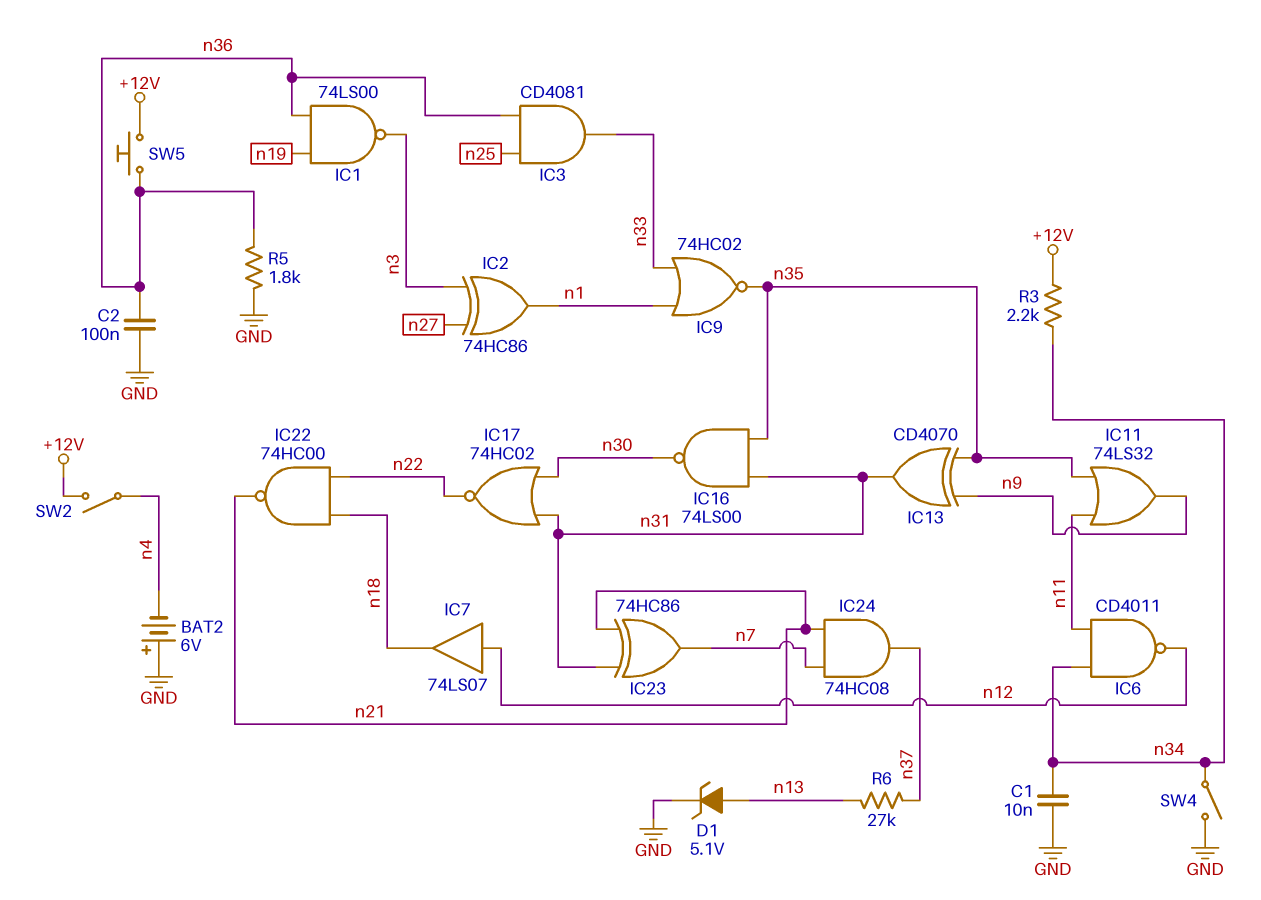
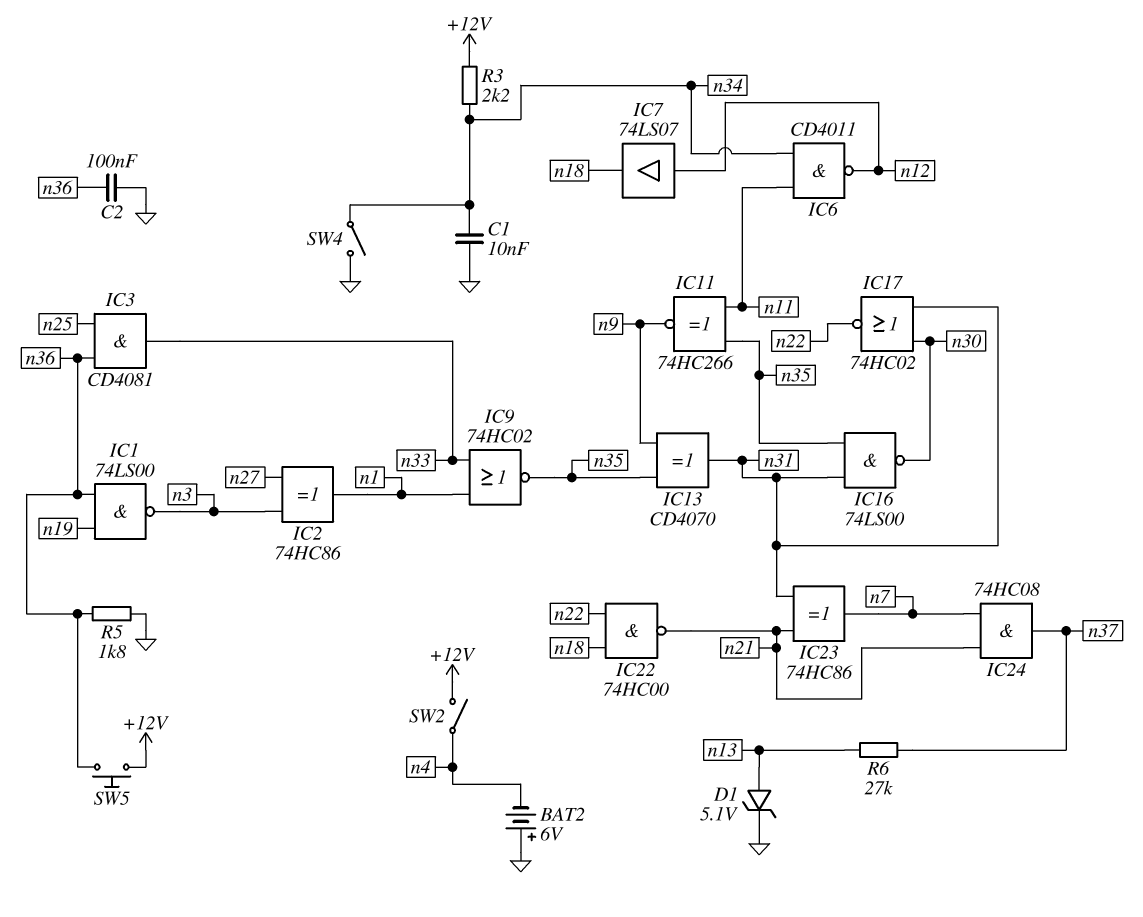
IC11: OR 74LS32 (in n11, in n35, out n9) -> XNOR 74HC266 (in n11, in n35, out n9)

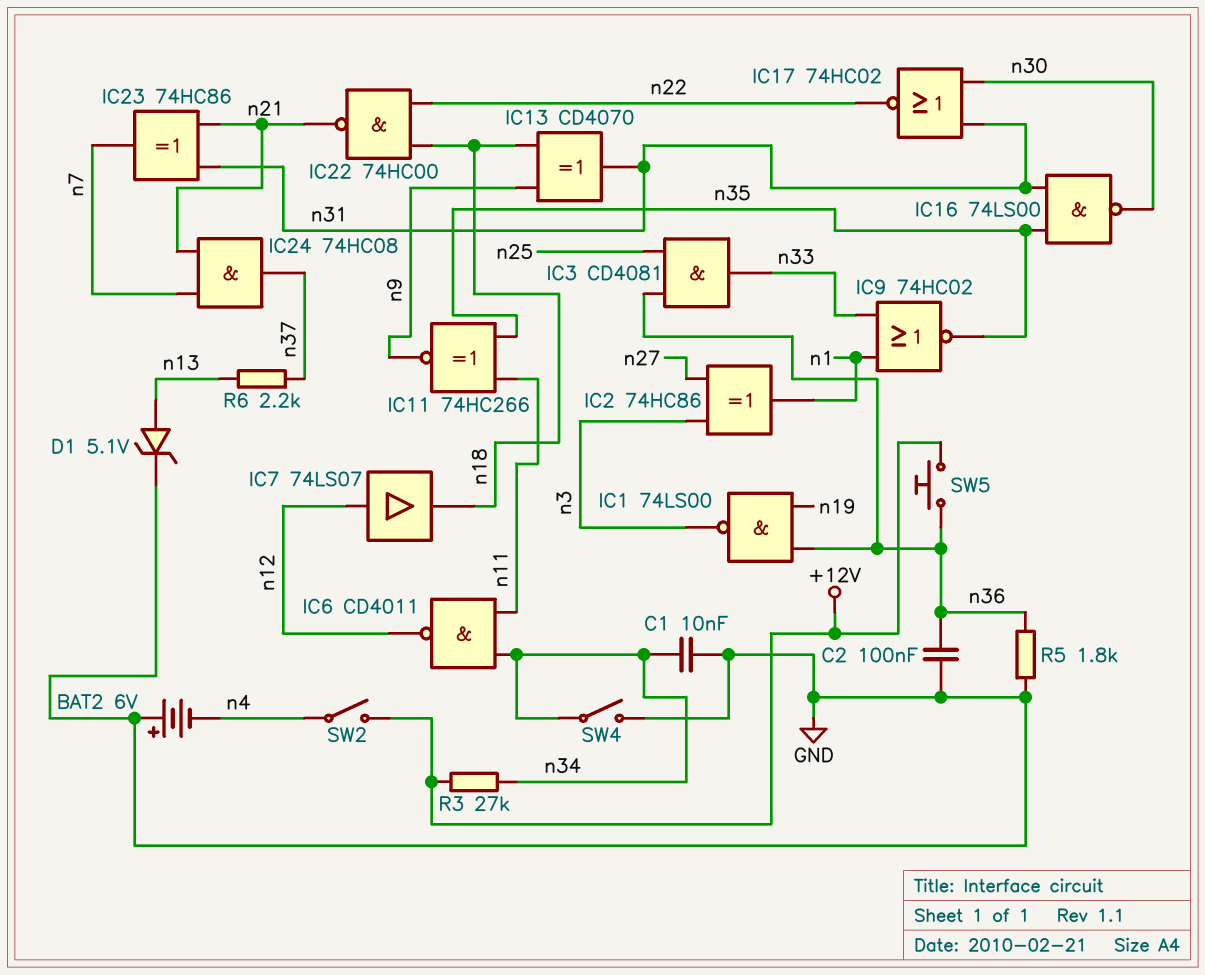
IC13: XOR CD4070 (in n9, in n35, out n31) -> XOR CD4070 (in n9, in n18, out n31)
R3: 2.2k (+12V, n34) -> 27k (+12V, n34)
R6: 27k (n13, n37) -> 2.2k (n13, n37)

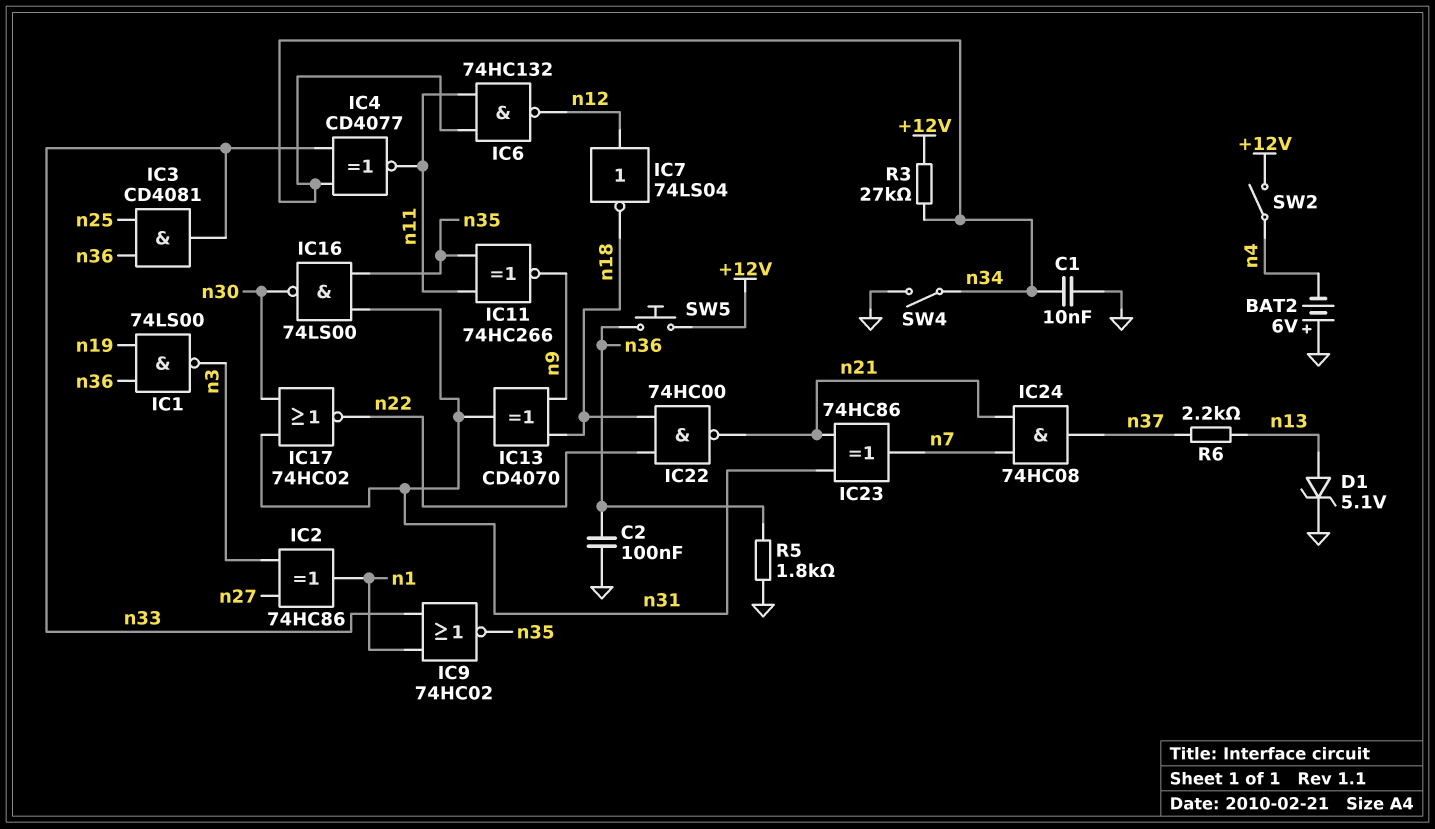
IC4: none -> XNOR CD4077 (in n33, in n34, out n11)
IC6: NAND CD4011 (in n11, in n34, out n12) -> NAND 74HC132 (in n11, in n34, out n12)
IC7: buffer 74LS07 (in n12, out n18) -> NOT 74LS04 (in n12, out n18)

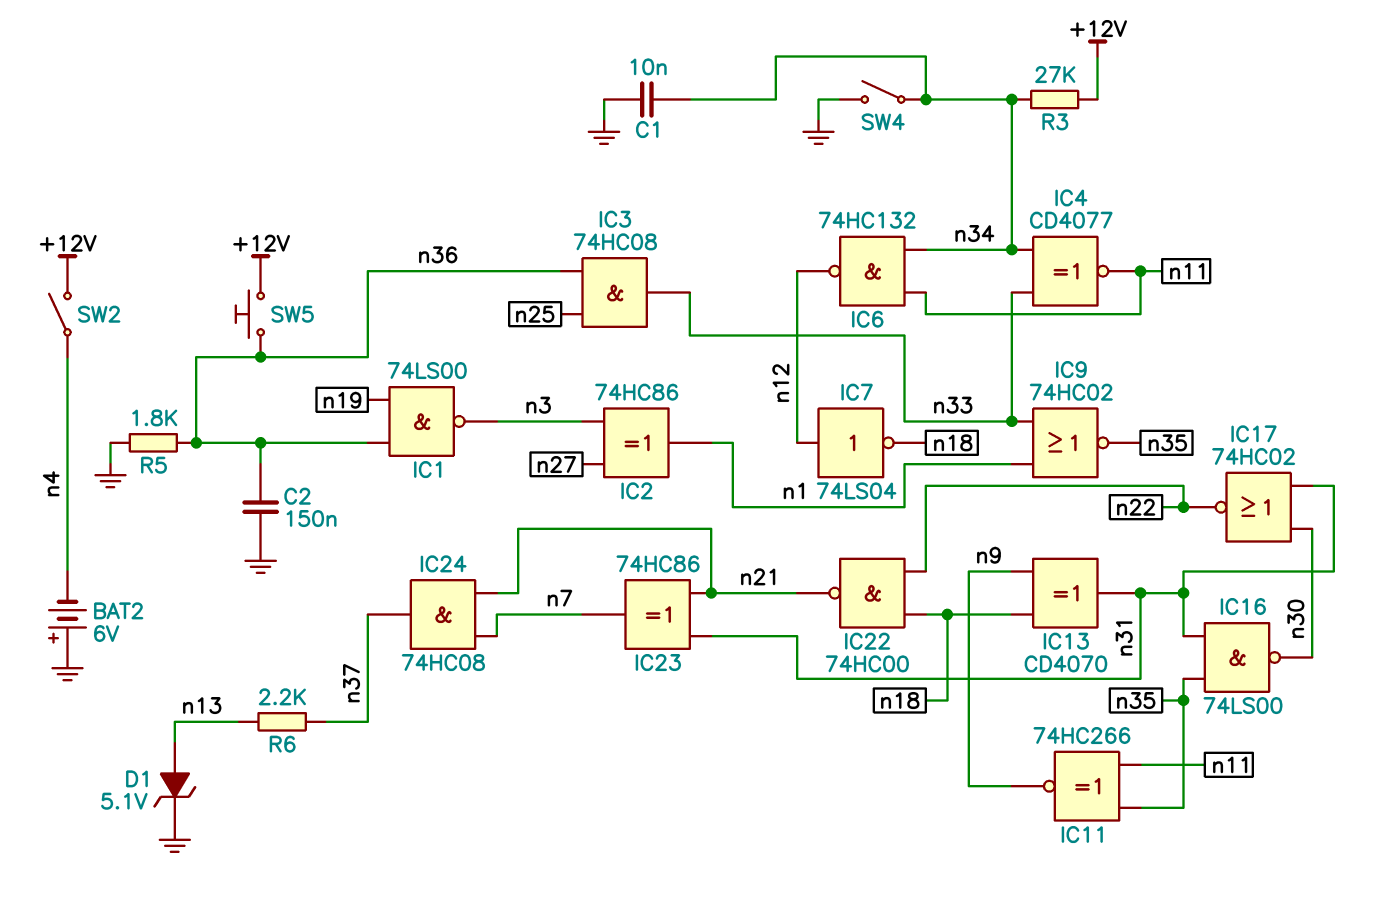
C2: 100nF (GND, n36) -> 150nF (GND, n36)
IC3: AND CD4081 (in n25, in n36, out n33) -> AND 74HC08 (in n25, in n36, out n33)

